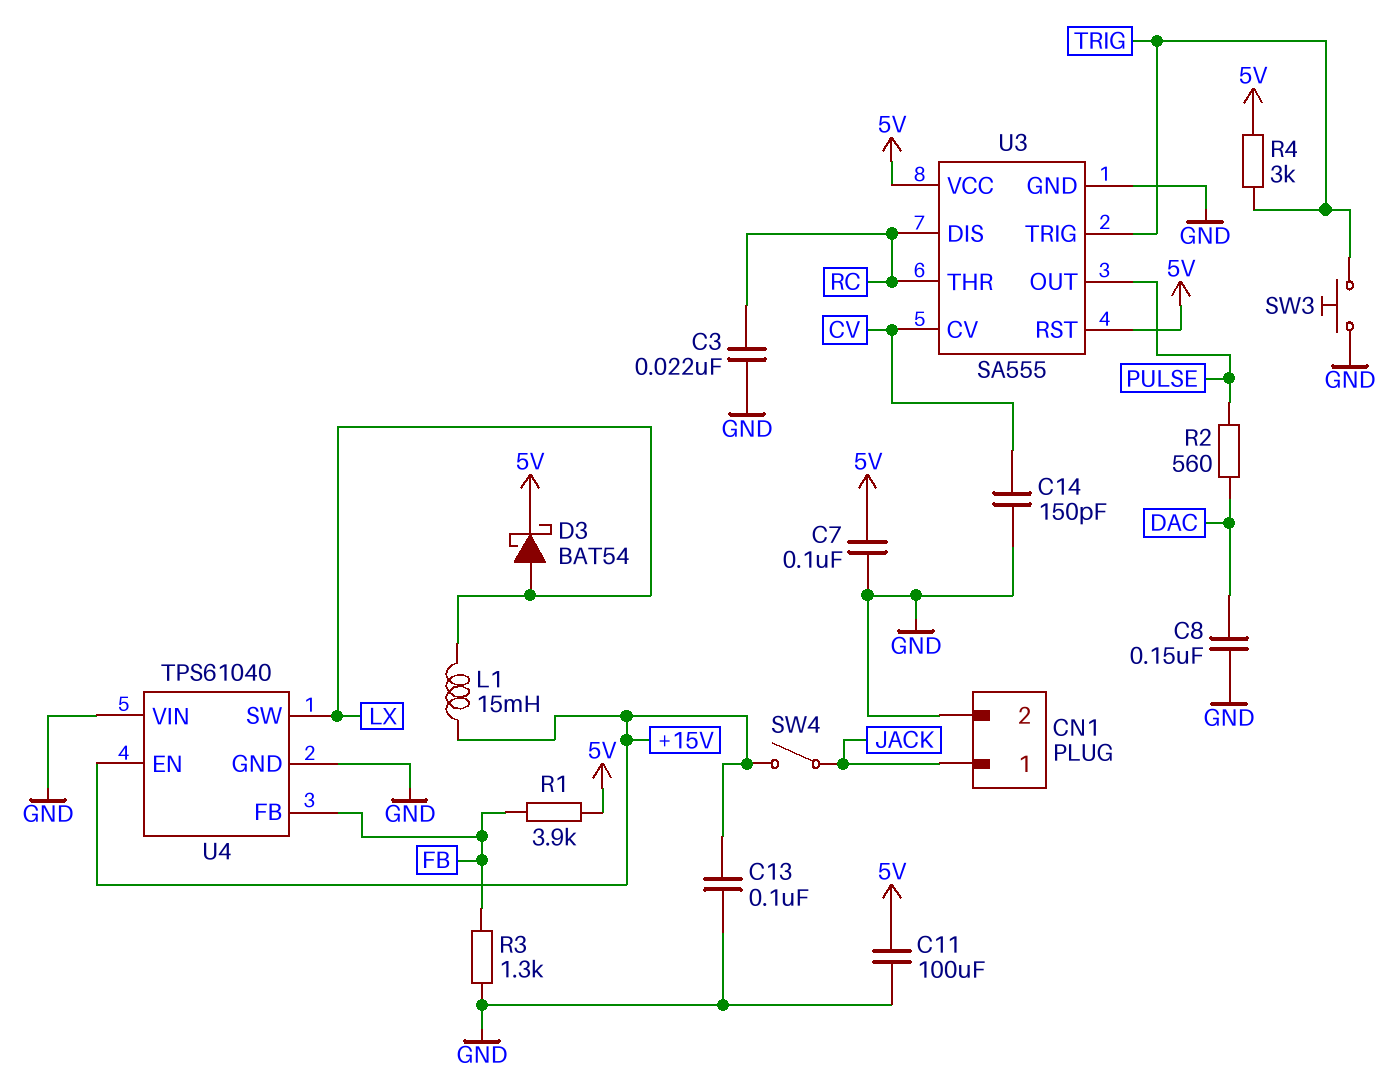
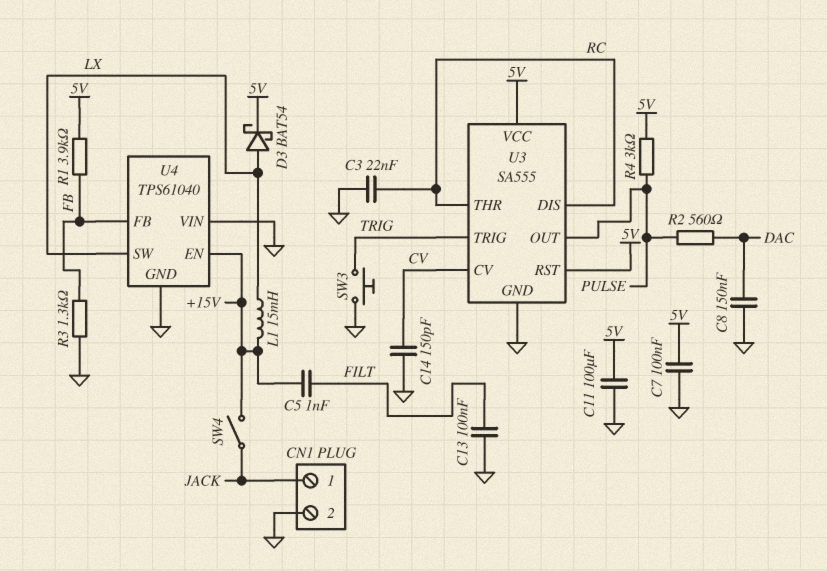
C5: none -> 1nF (+15V, FILT)
C13: 100nF (+15V, GND) -> 100nF (FILT, GND)
R4: 3k (5V, TRIG) -> 3k (5V, PULSE)

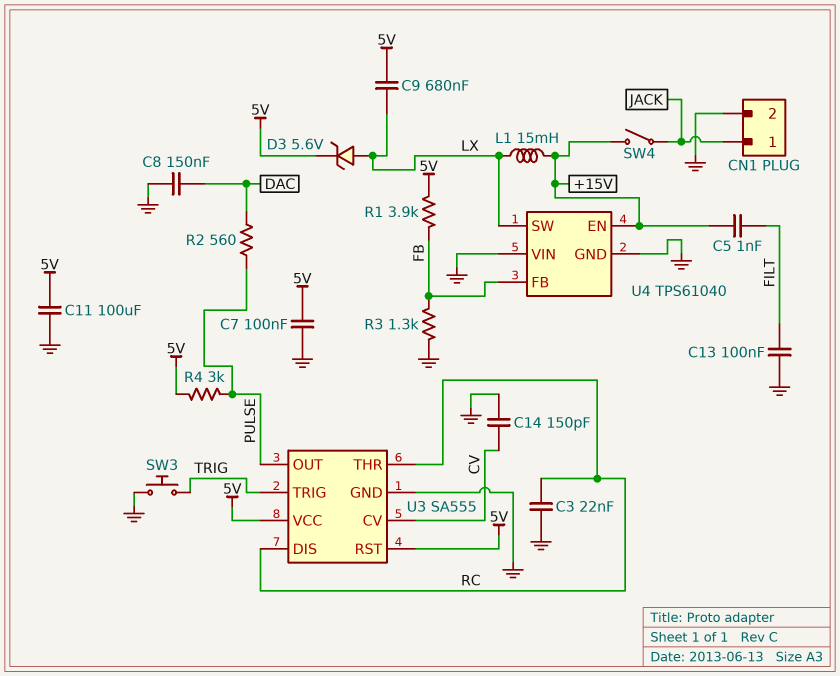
C9: none -> 680nF (5V, LX)
D3: schottky BAT54 (A LX, K 5V) -> zener 5.6V (A LX, K 5V)

